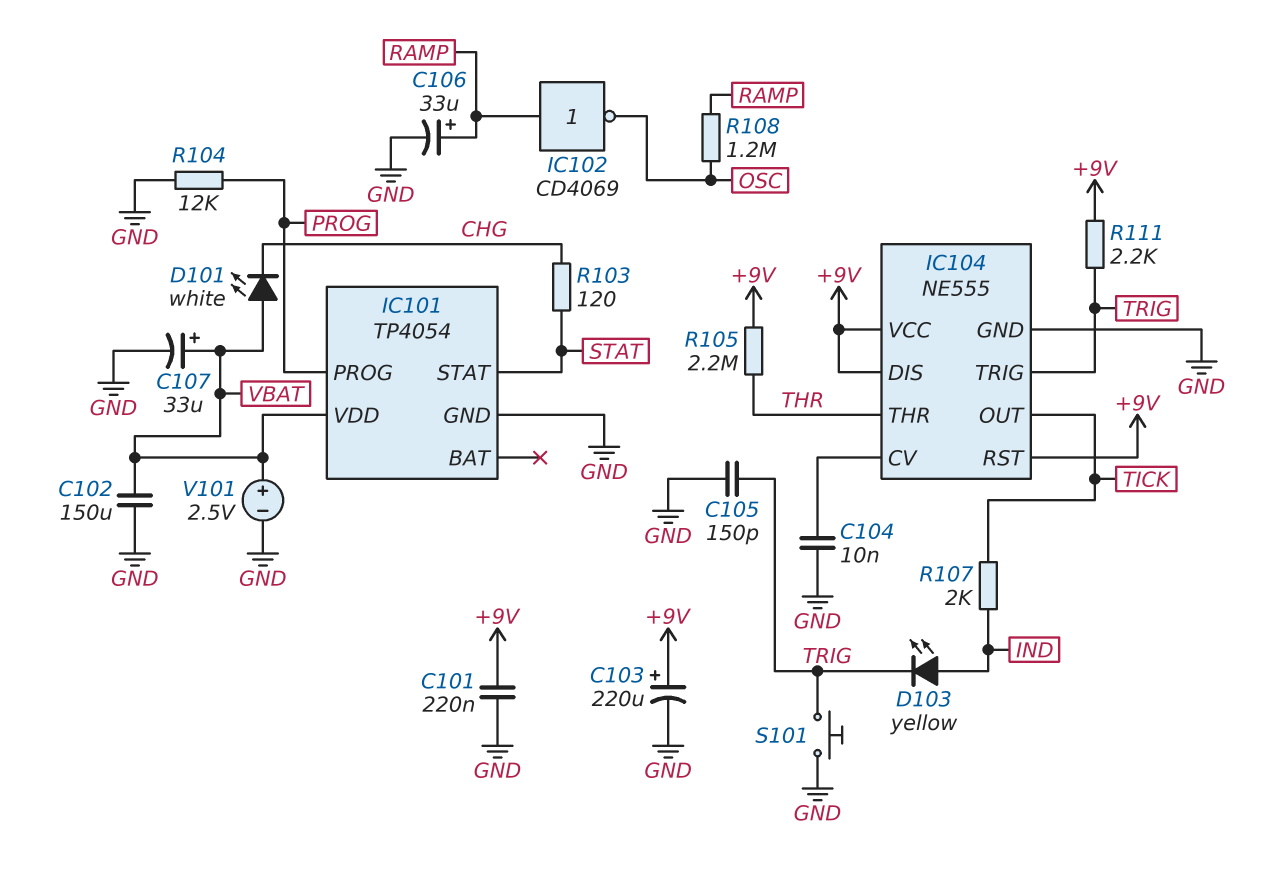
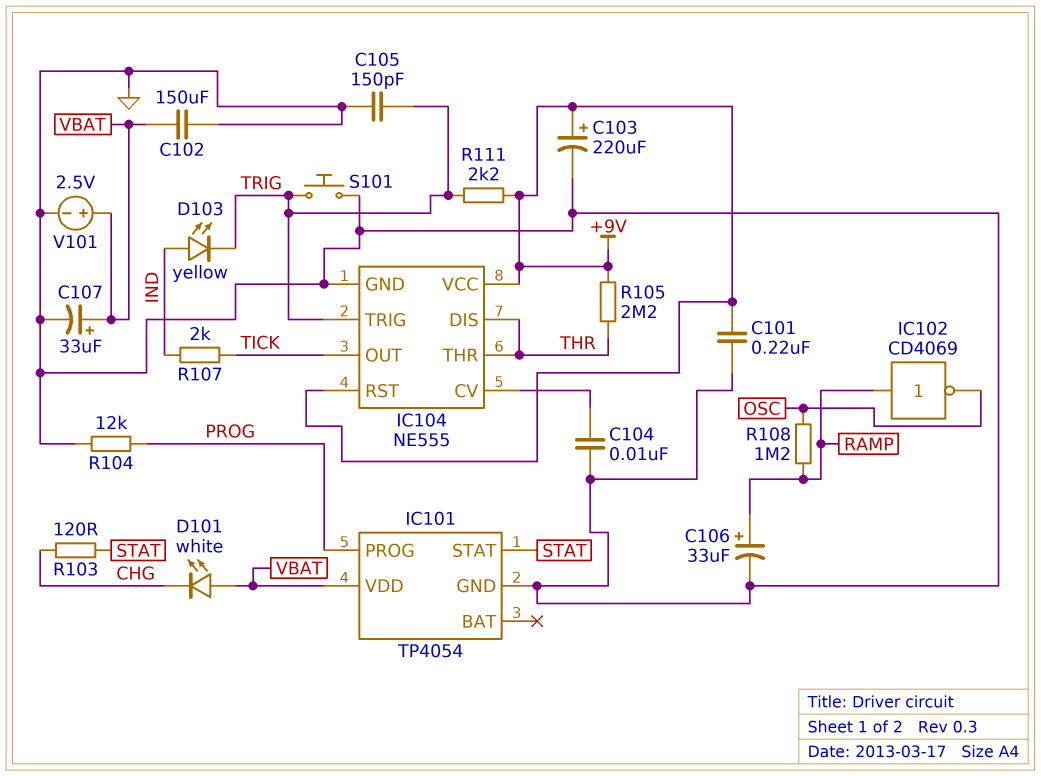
IC104 pin DIS: +9V -> THR

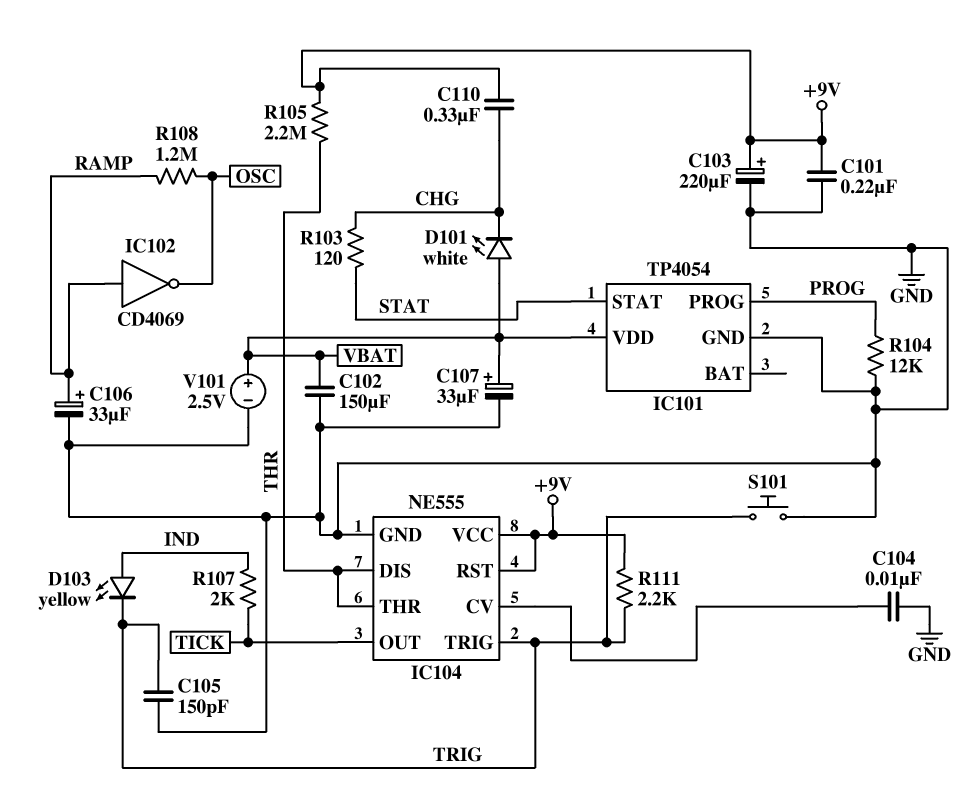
C110: none -> 330nF (+9V, CHG)

